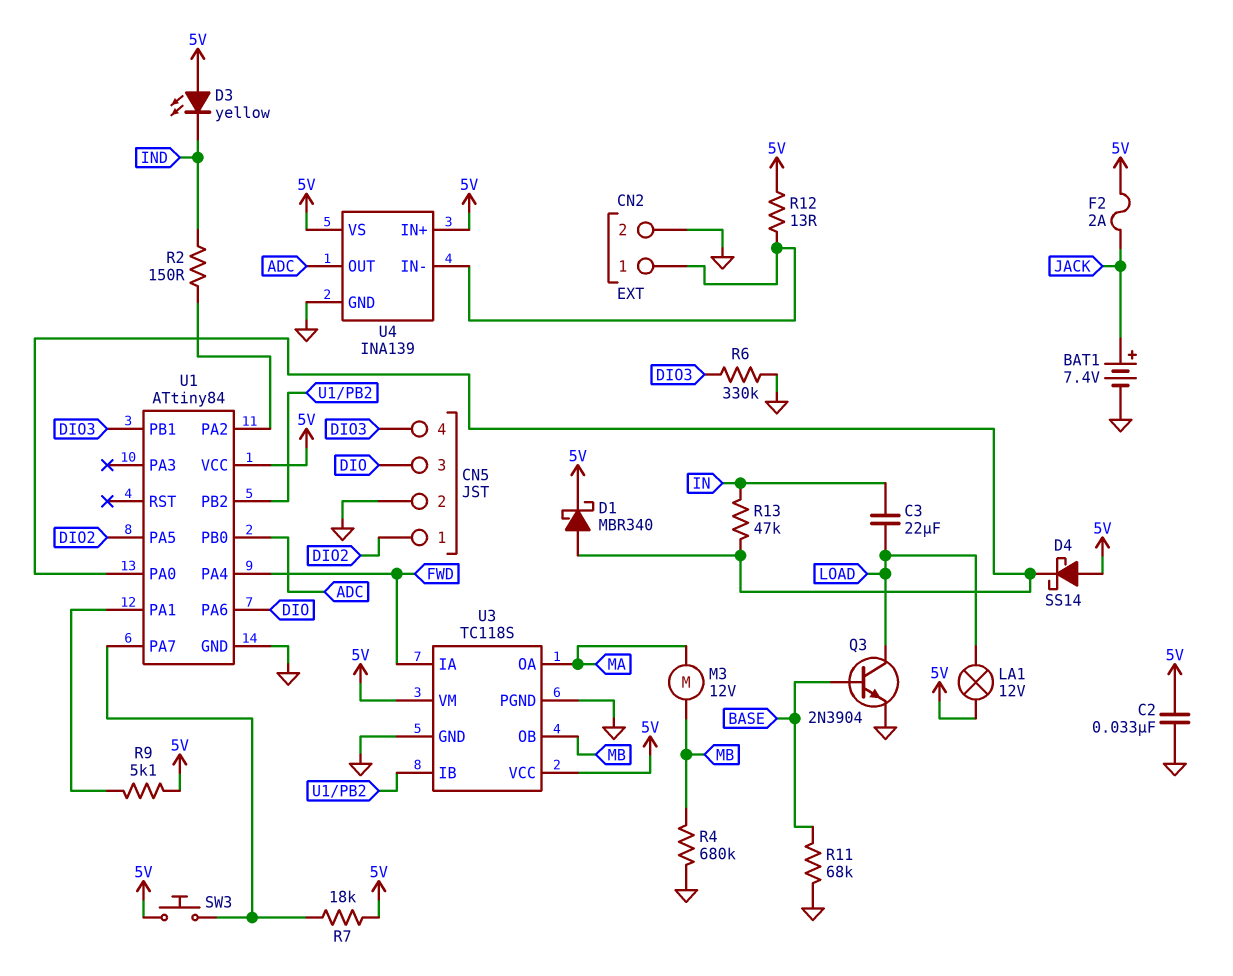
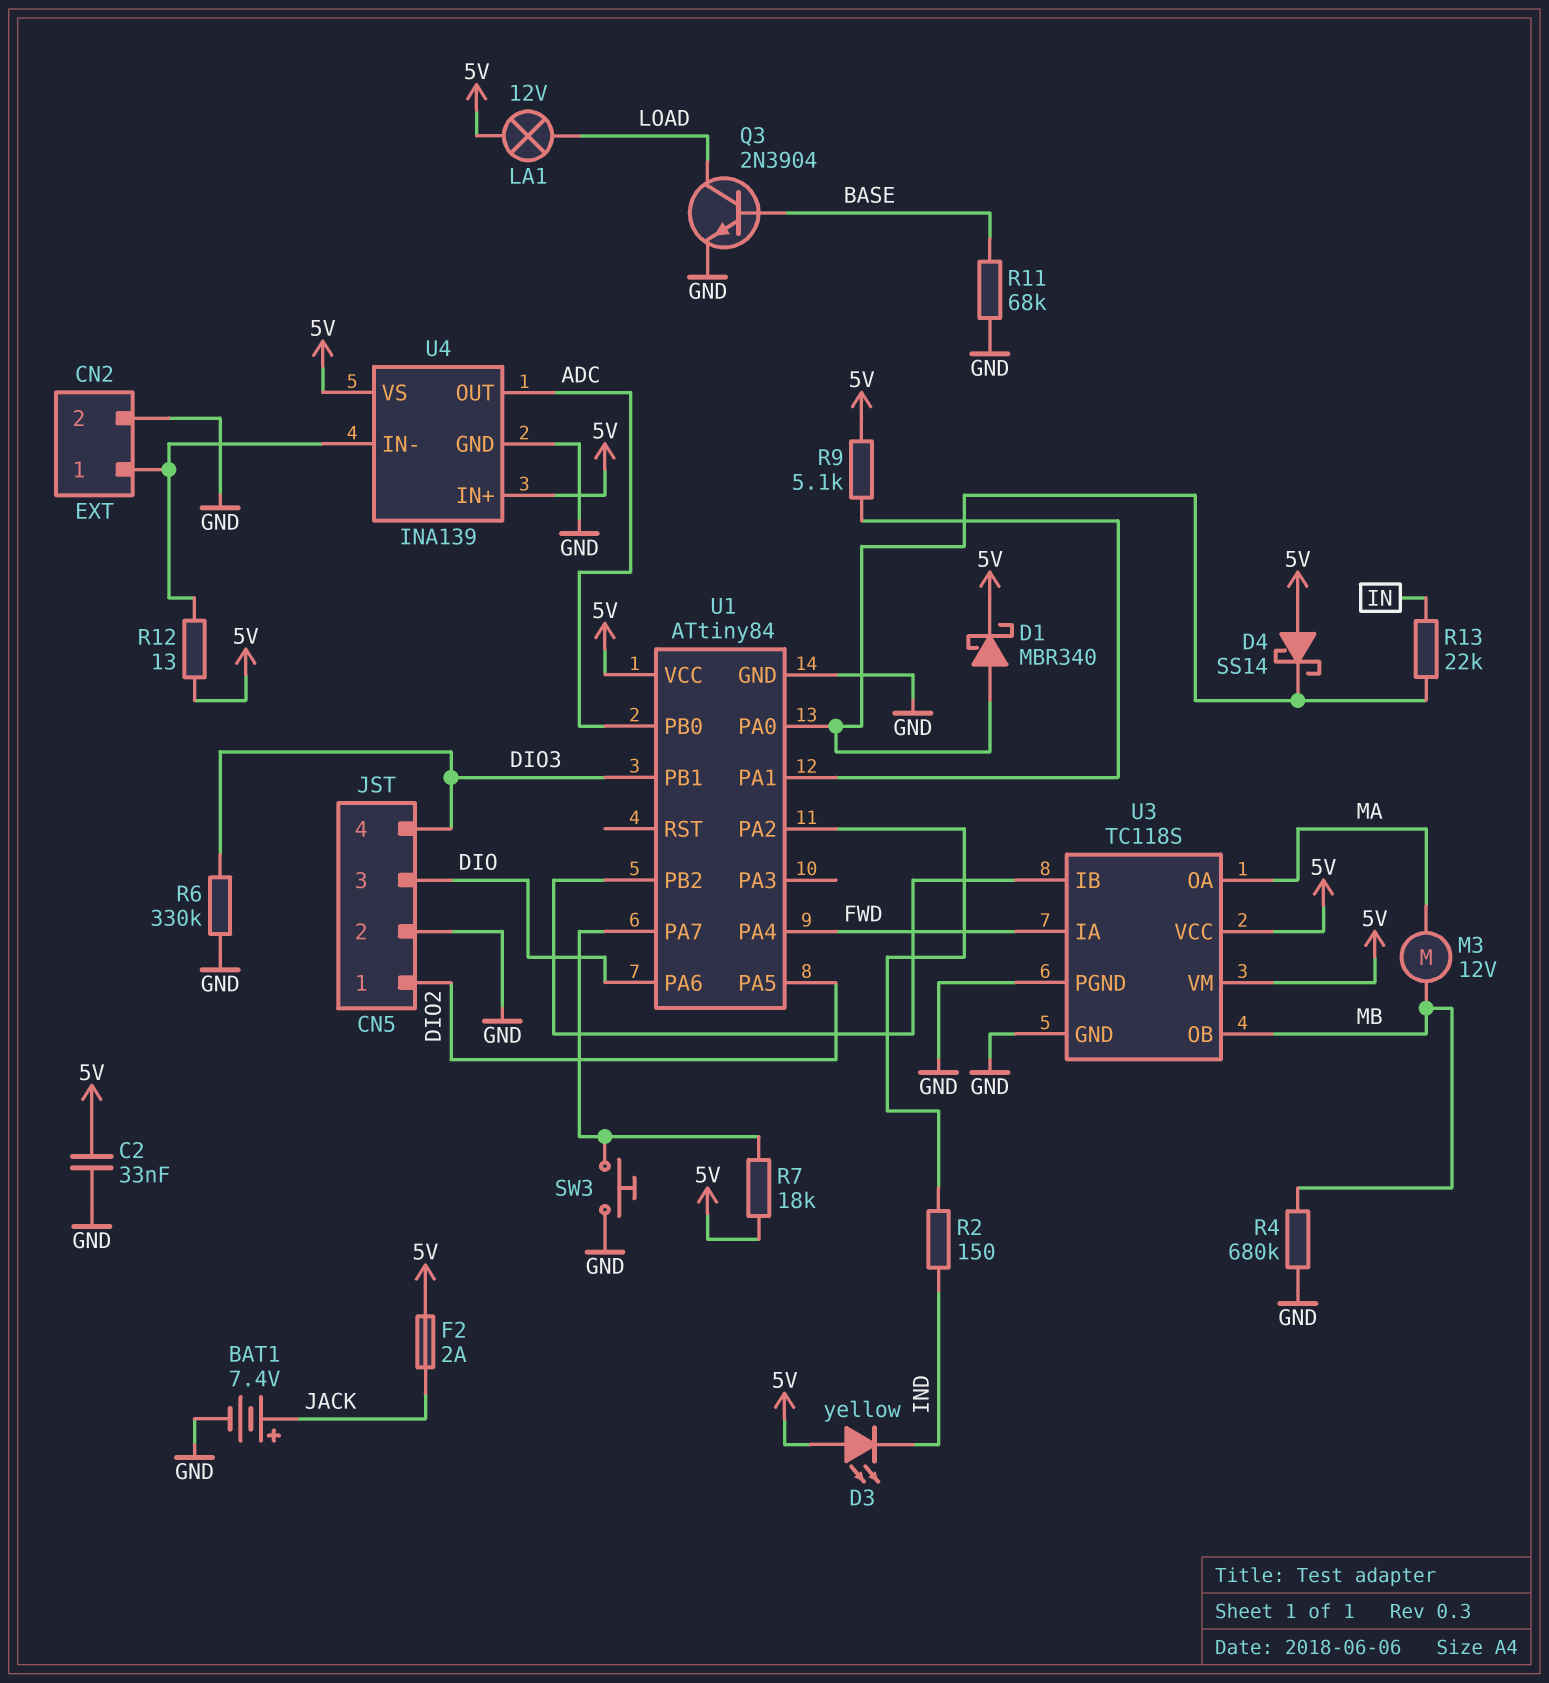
C3: 22uF (IN, LOAD) -> none
R13: 47k (IN, U1/PA0) -> 22k (IN, U1/PA0)
SW3: button (5V, U1/PA7) -> button (GND, U1/PA7)

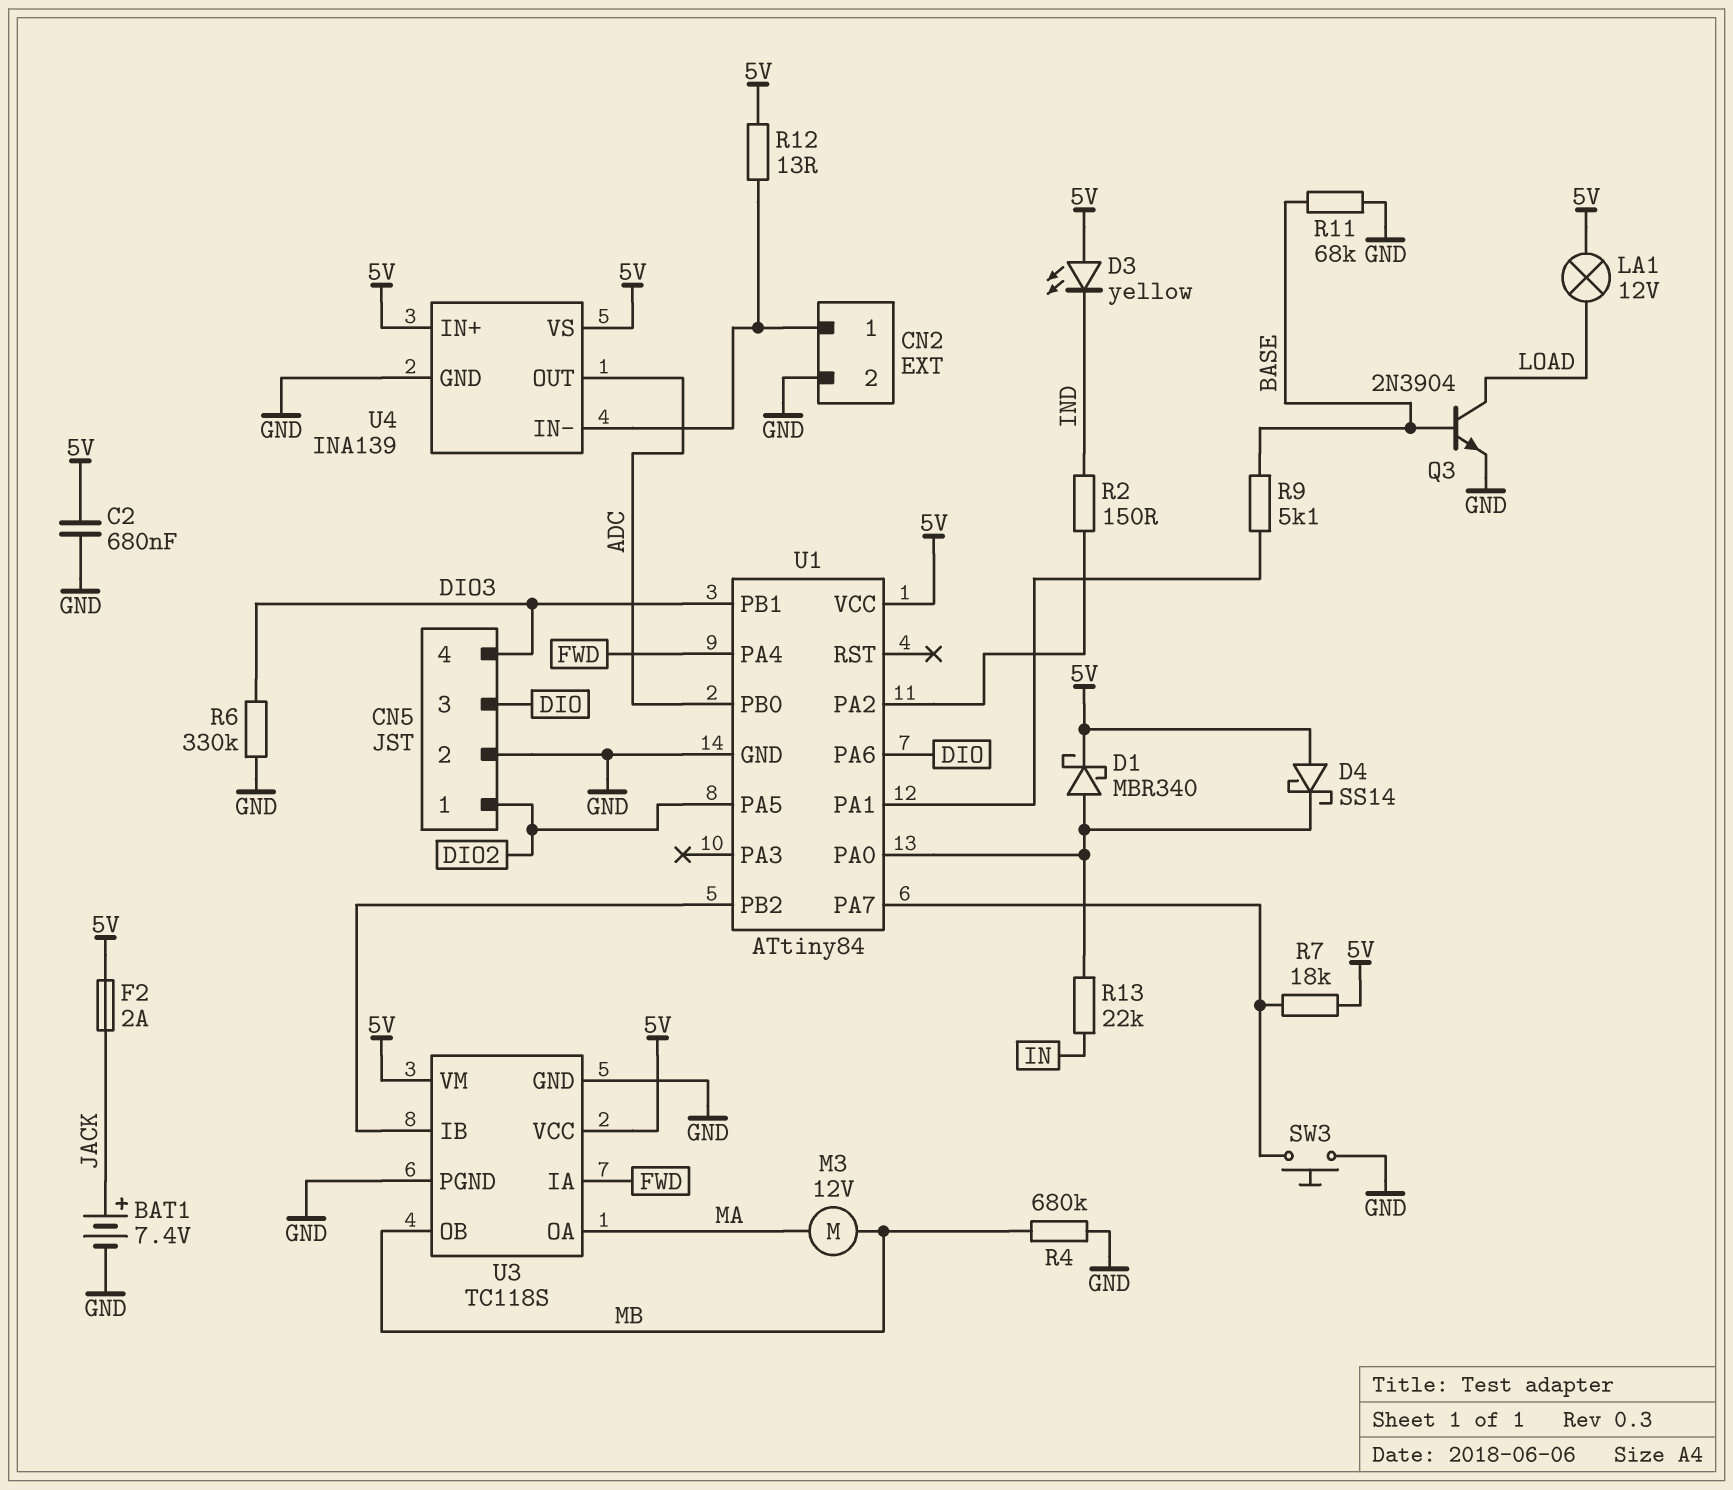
C2: 33nF (5V, GND) -> 680nF (5V, GND)
R9: 5.1k (5V, U1/PA1) -> 5.1k (BASE, U1/PA1)

